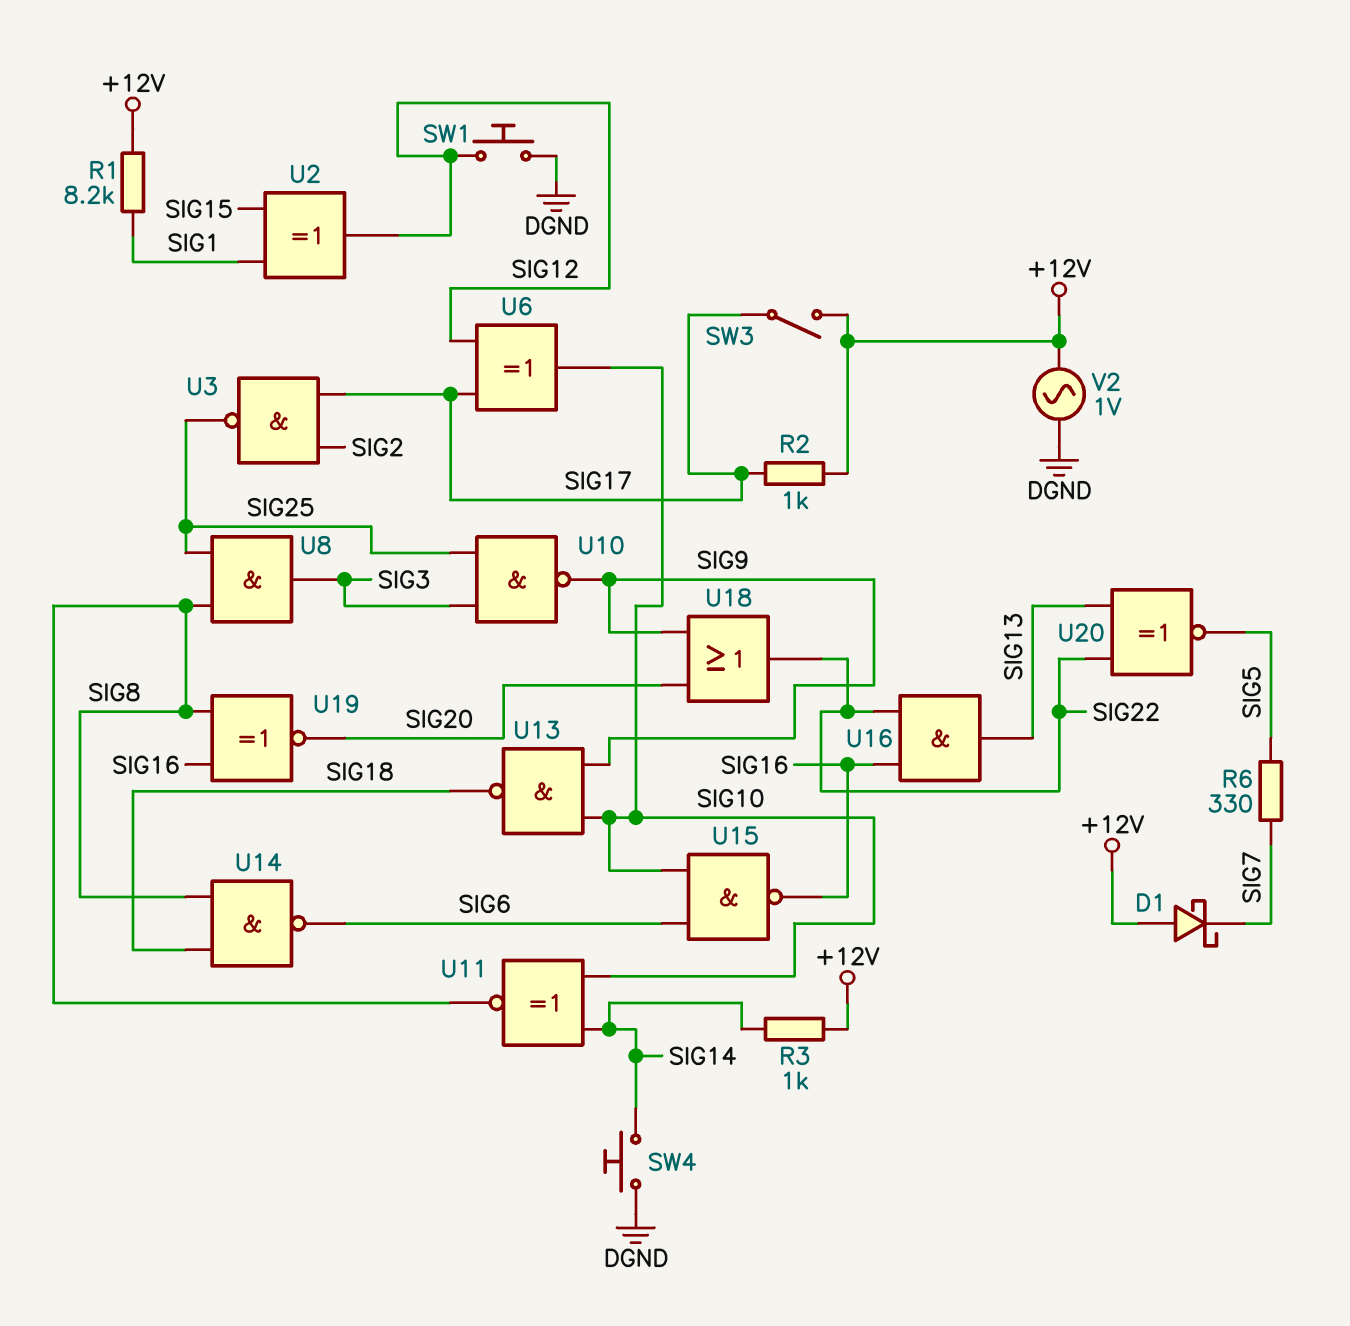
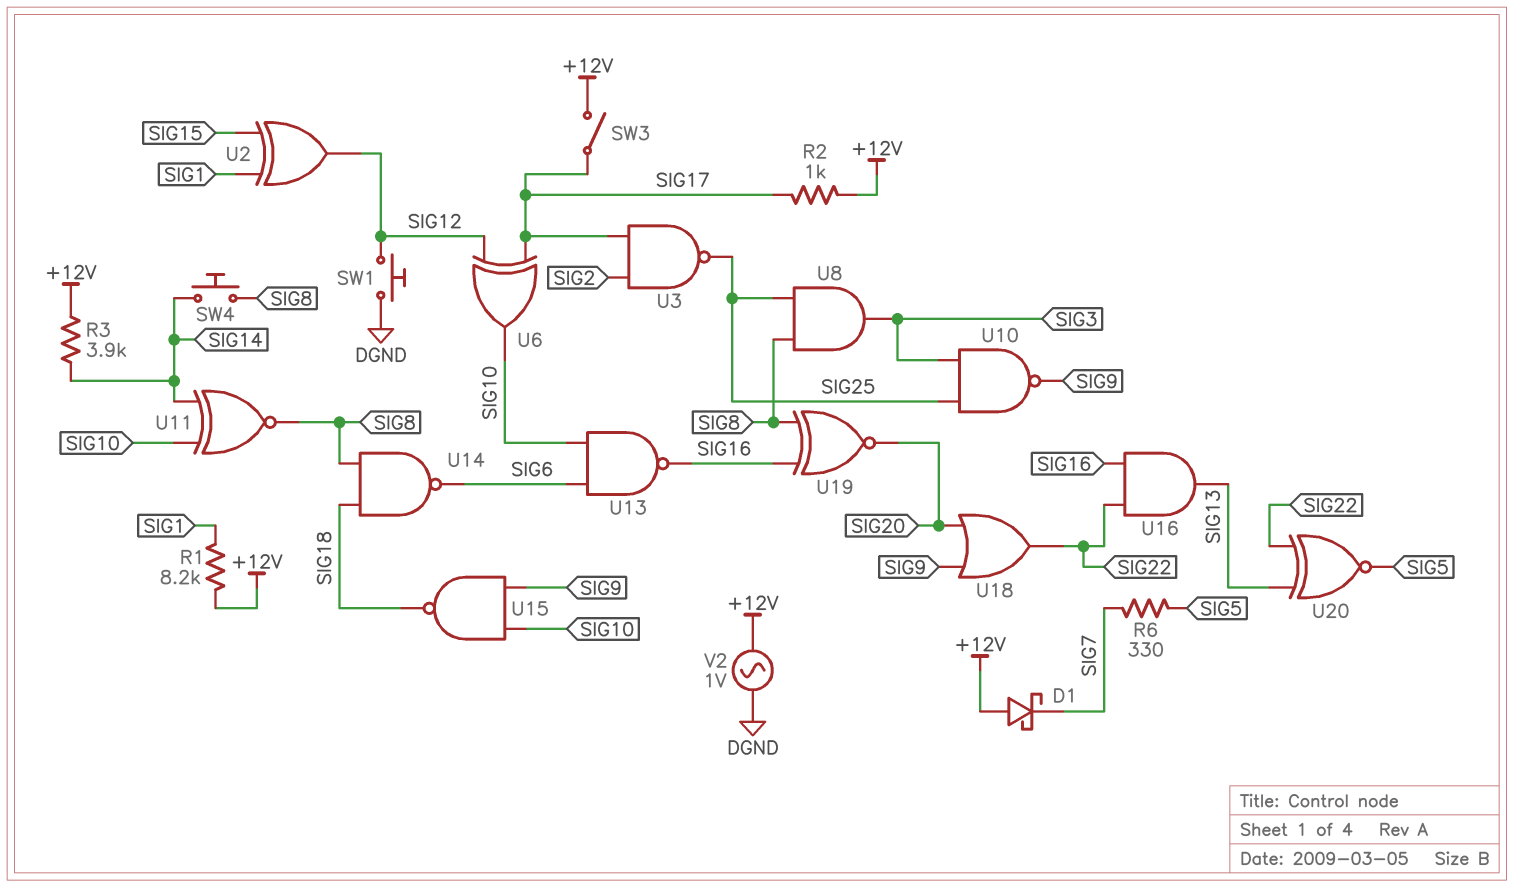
R3: 1k (+12V, SIG14) -> 3.9k (+12V, SIG14)
SW4: button (DGND, SIG14) -> button (SIG8, SIG14)
U13: NAND (in SIG9, in SIG10, out SIG18) -> NAND (in SIG6, in SIG10, out SIG16)
U15: NAND (in SIG6, in SIG10, out SIG16) -> NAND (in SIG9, in SIG10, out SIG18)

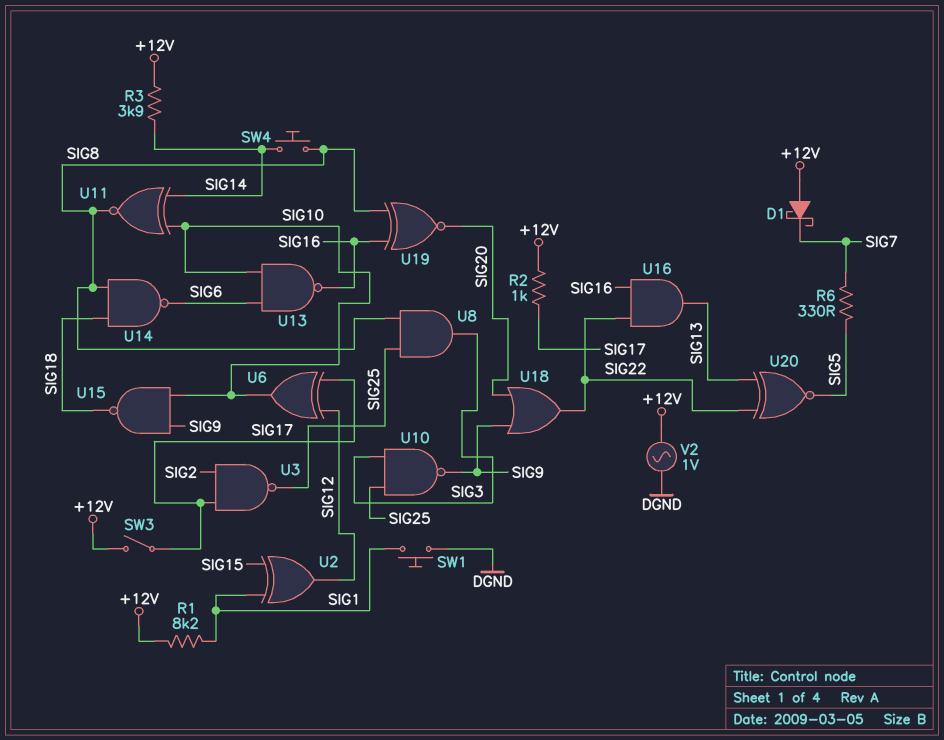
SW1: button (DGND, SIG12) -> button (DGND, SIG1)

